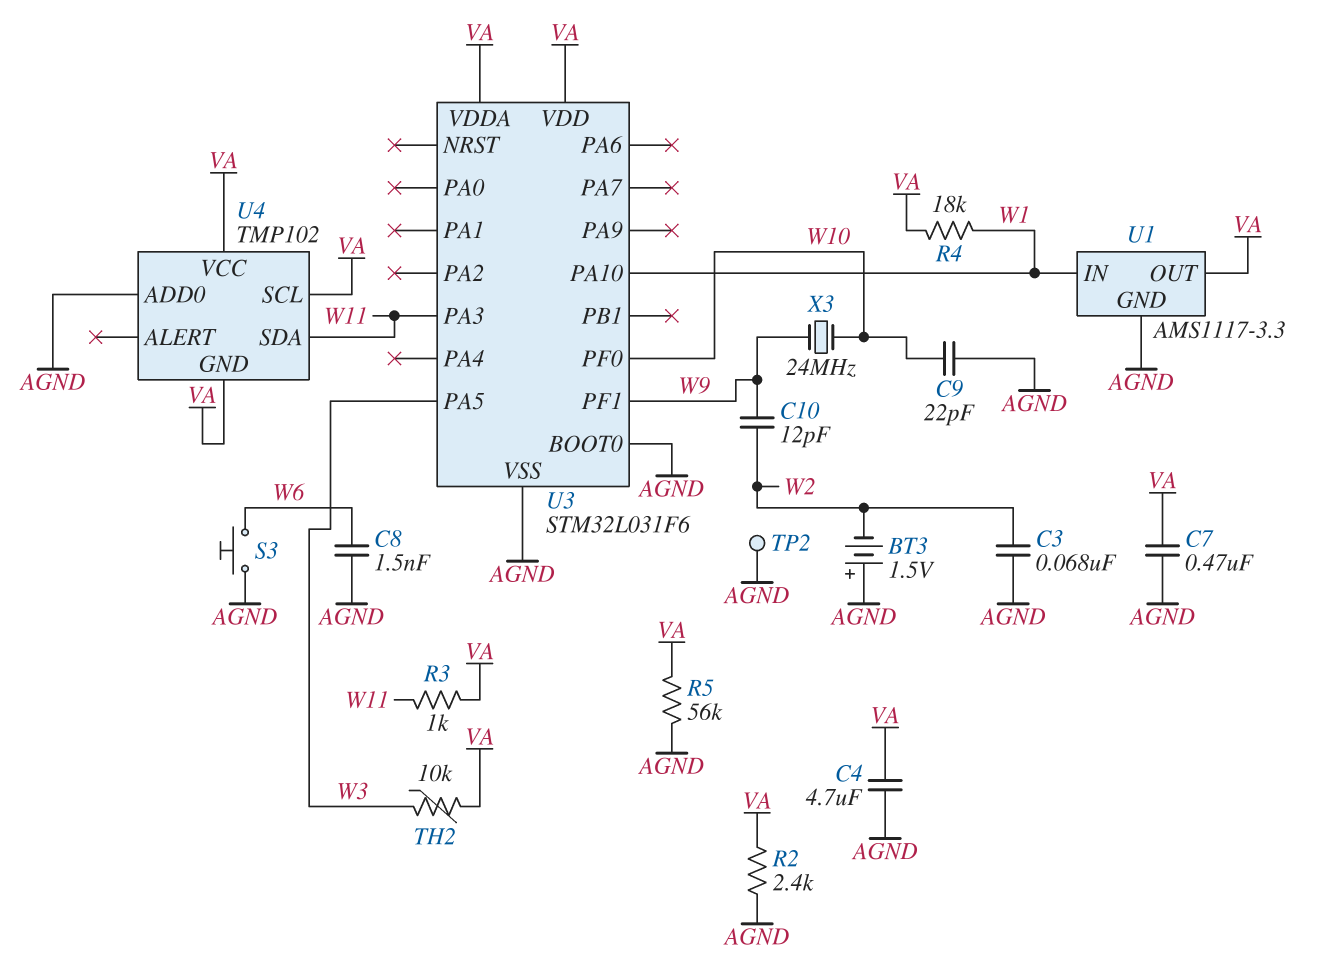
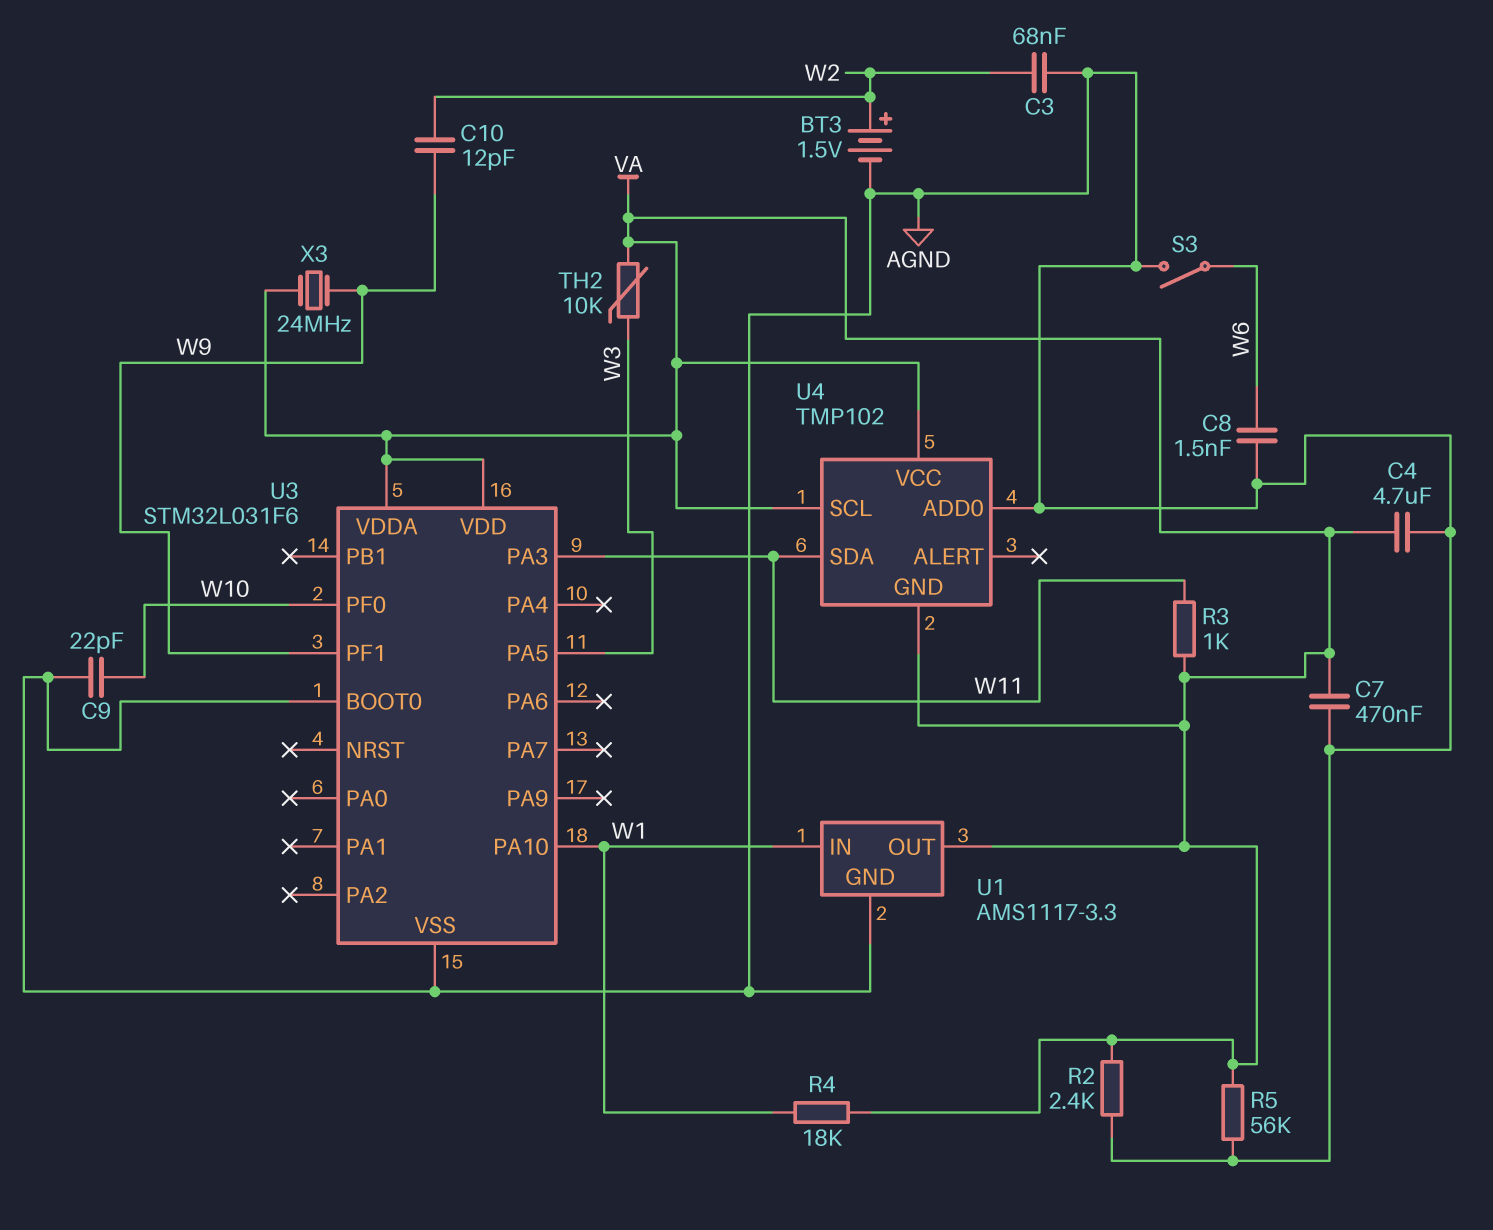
BT3: 1.5V (plus AGND, minus W2) -> 1.5V (plus W2, minus AGND)
S3: button (AGND, W6) -> switch (AGND, W6)
TP2: test point (AGND) -> none
X3: 24MHz (W9, W10) -> 24MHz (VA, W9)

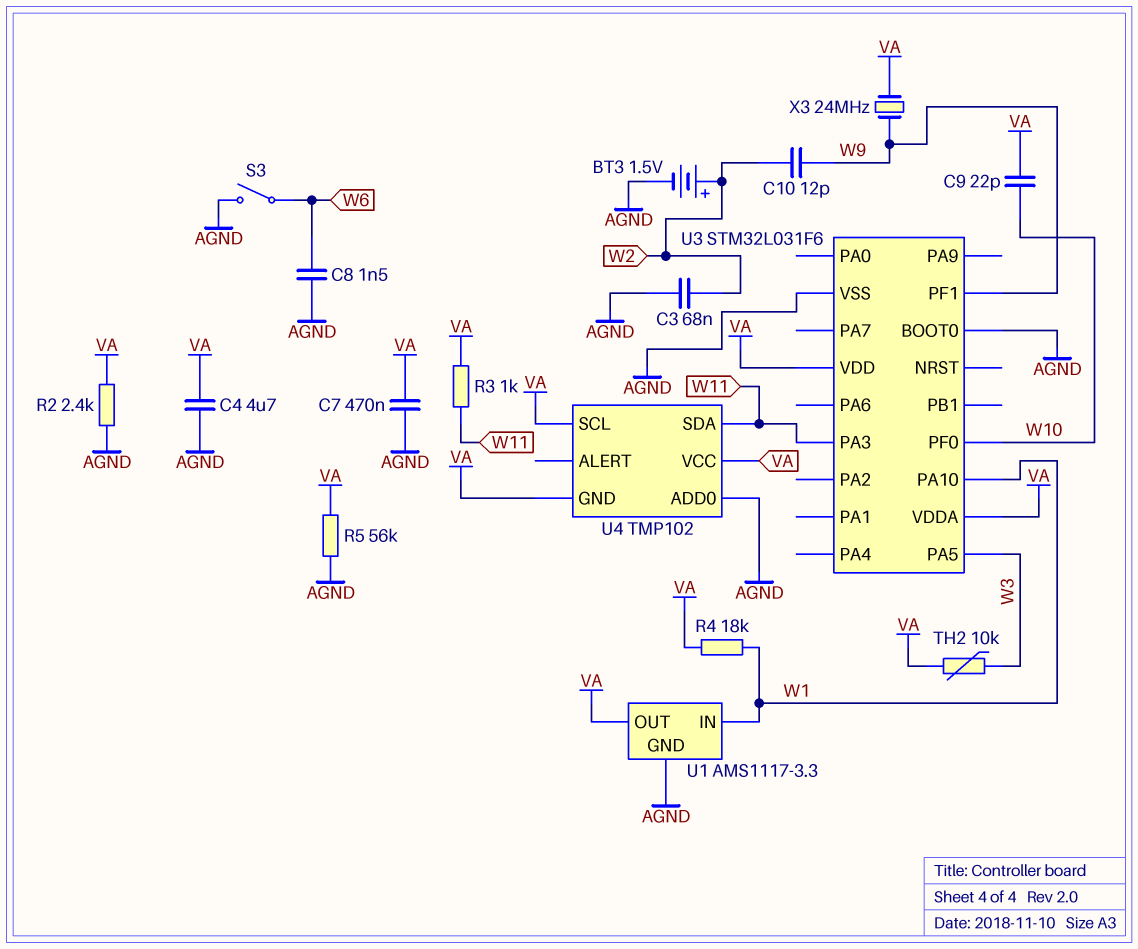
C9: 22pF (AGND, W10) -> 22pF (VA, W10)

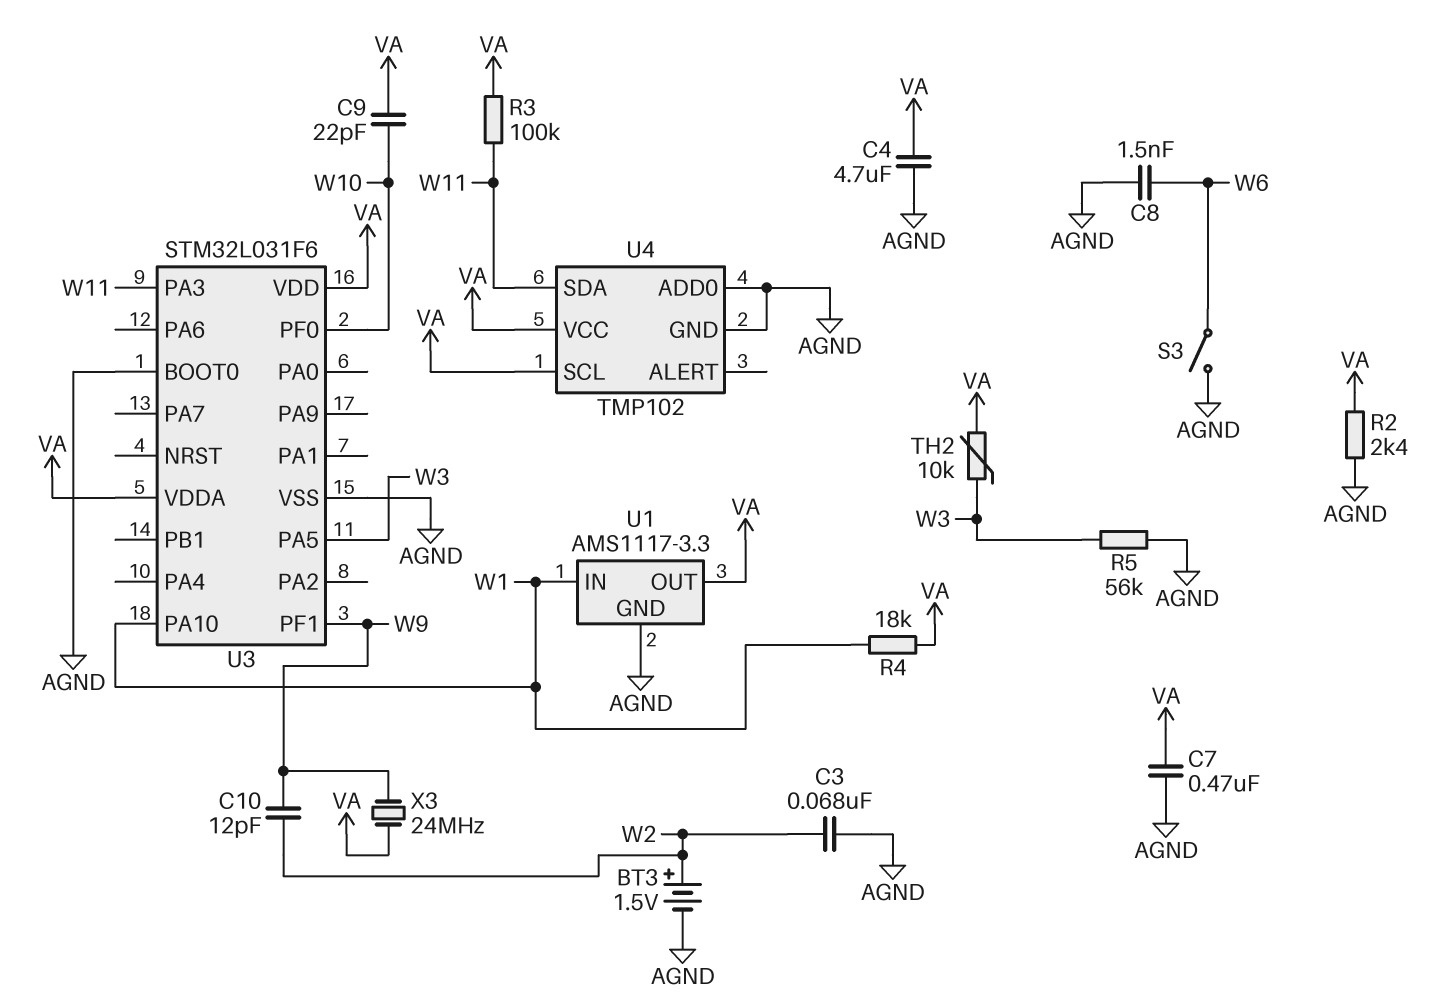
R3: 1k (VA, W11) -> 100k (VA, W11)
R5: 56k (AGND, VA) -> 56k (AGND, W3)
U4 pin GND: VA -> AGND

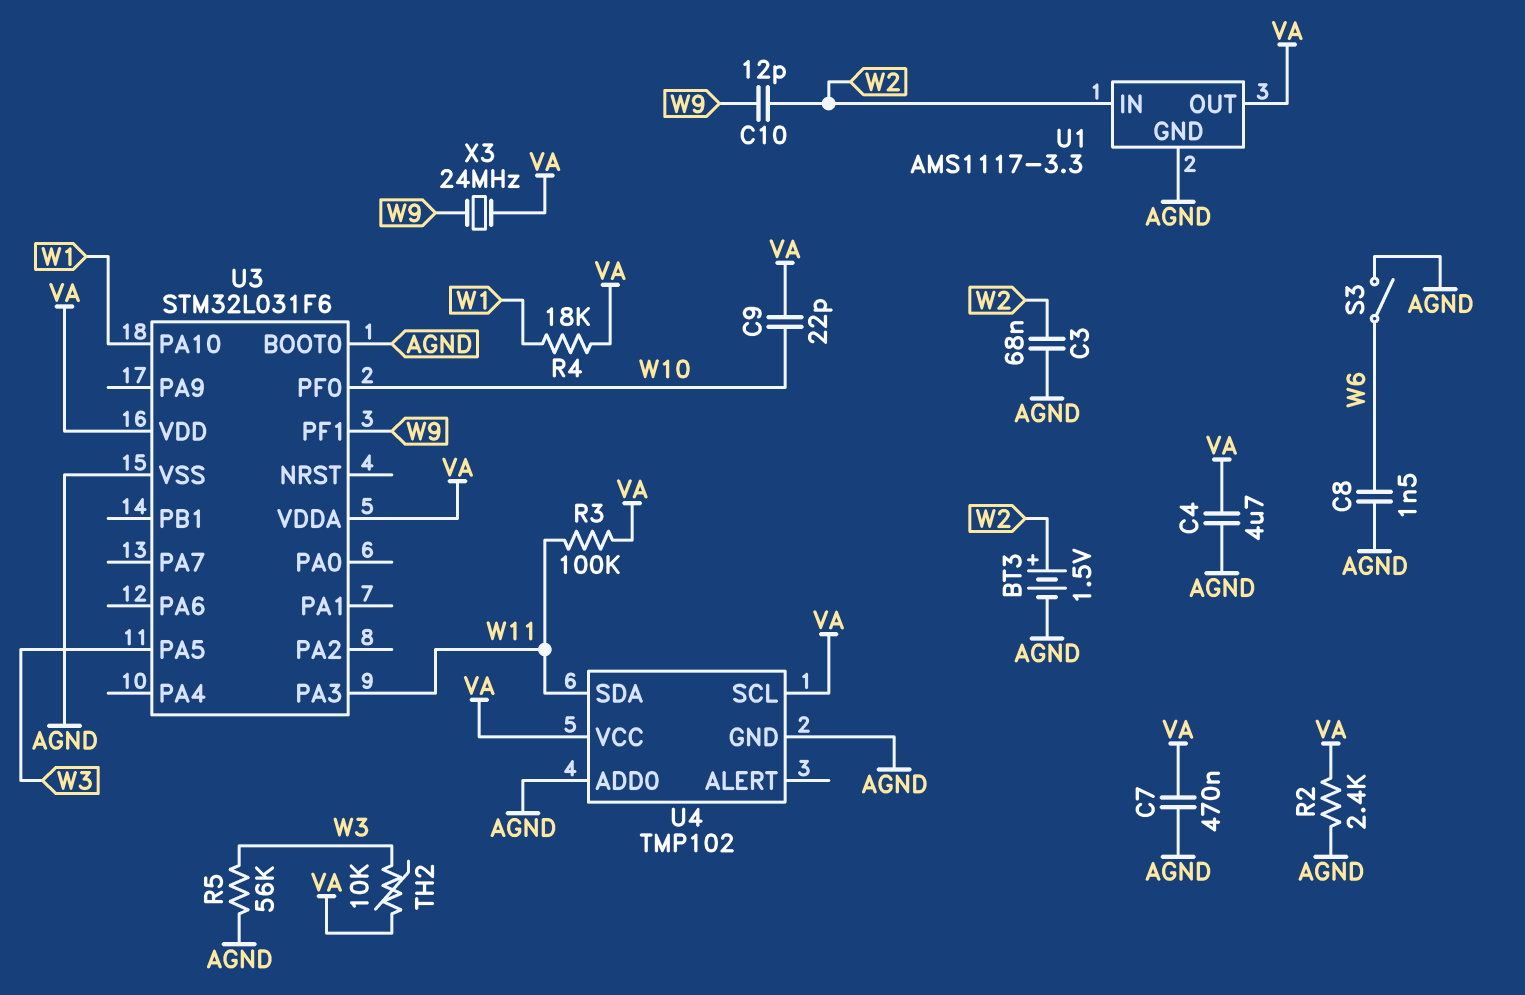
U1 pin IN: W1 -> W2

